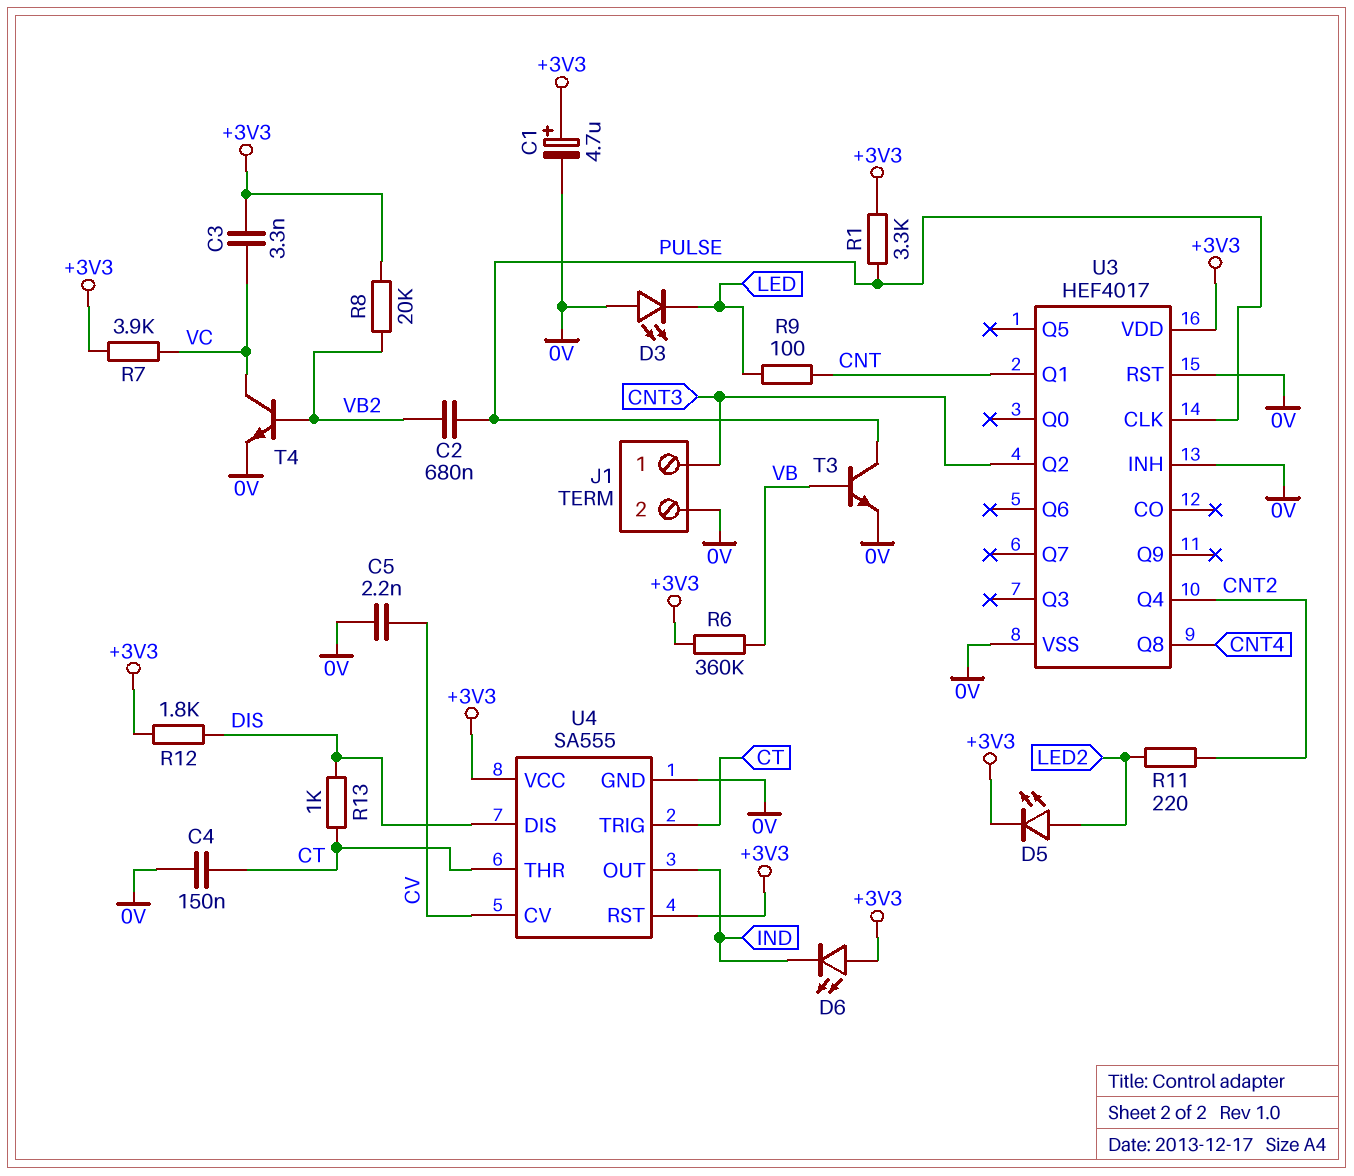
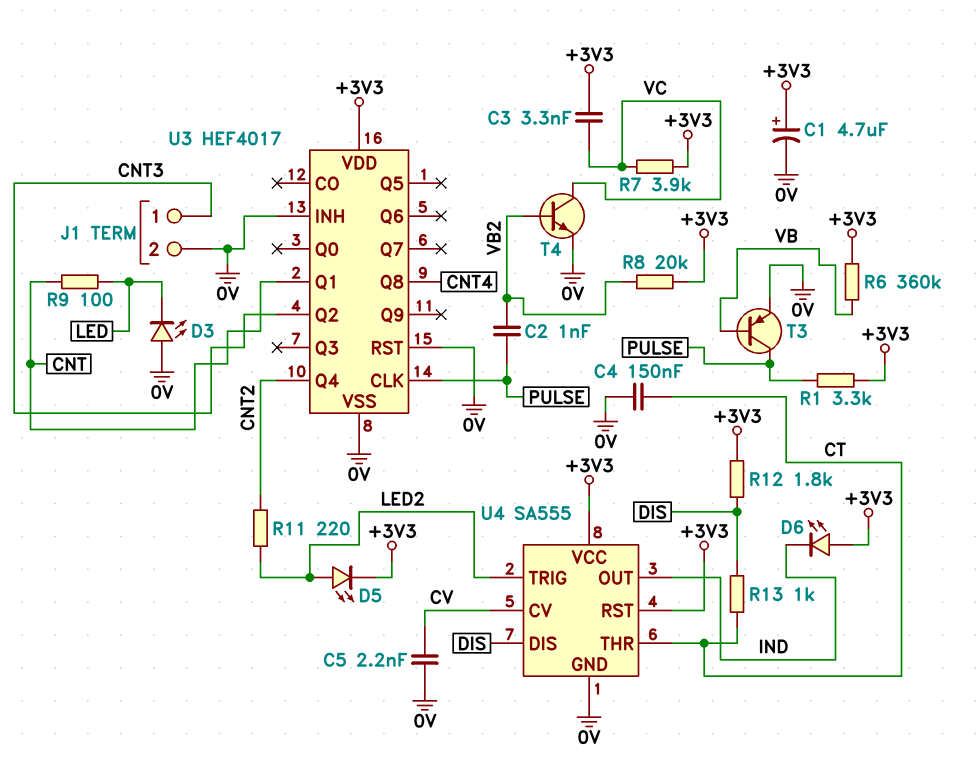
C2: 680nF (PULSE, VB2) -> 1nF (PULSE, VB2)
T3: NPN (B VB, C PULSE, E 0V) -> PNP (B VB, C PULSE, E 0V)
U4 pin TRIG: CT -> LED2

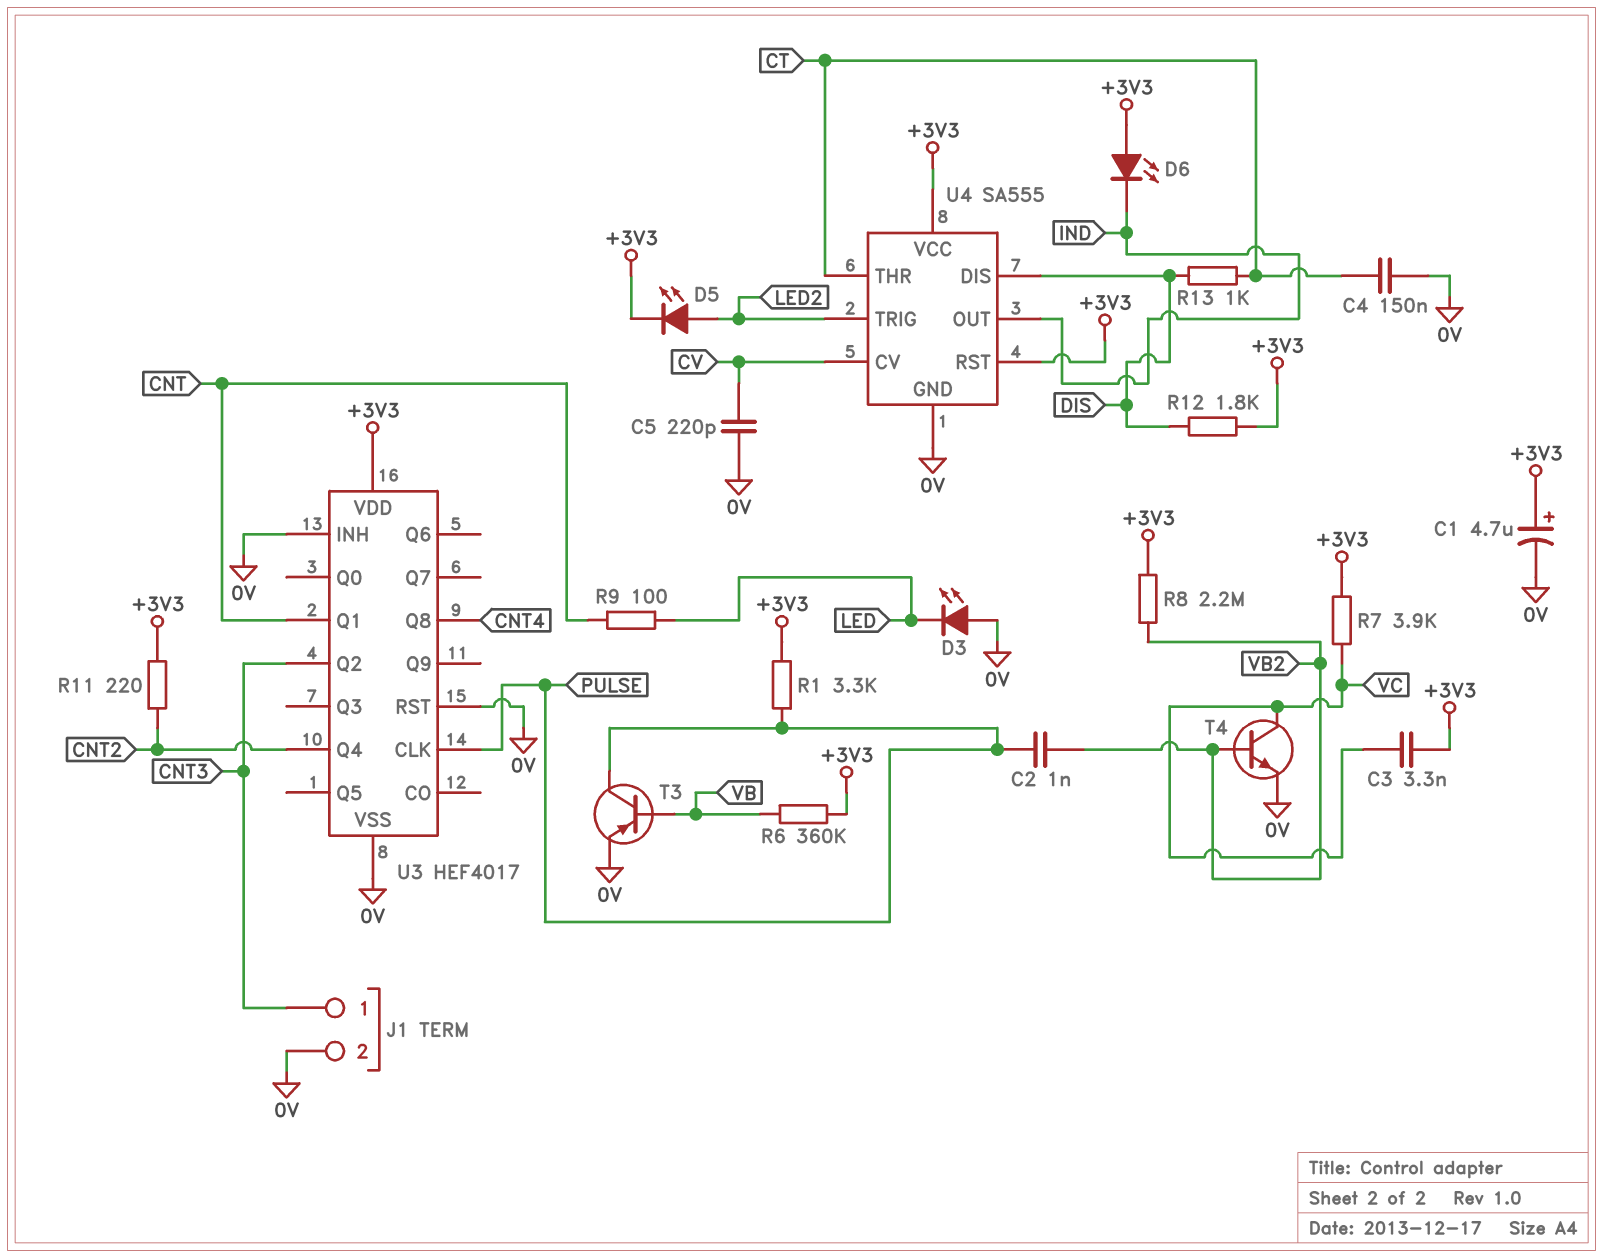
C5: 2.2nF (0V, CV) -> 220pF (0V, CV)
R8: 20k (+3V3, VB2) -> 2.2M (+3V3, VB2)
R11: 220 (CNT2, LED2) -> 220 (+3V3, CNT2)

